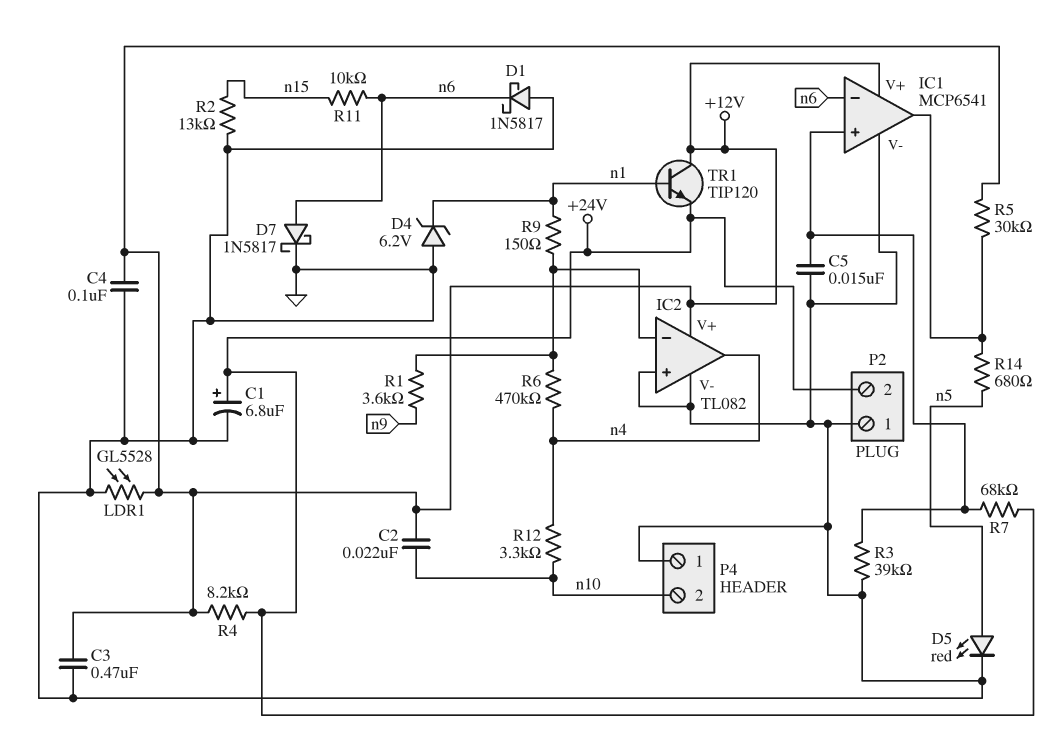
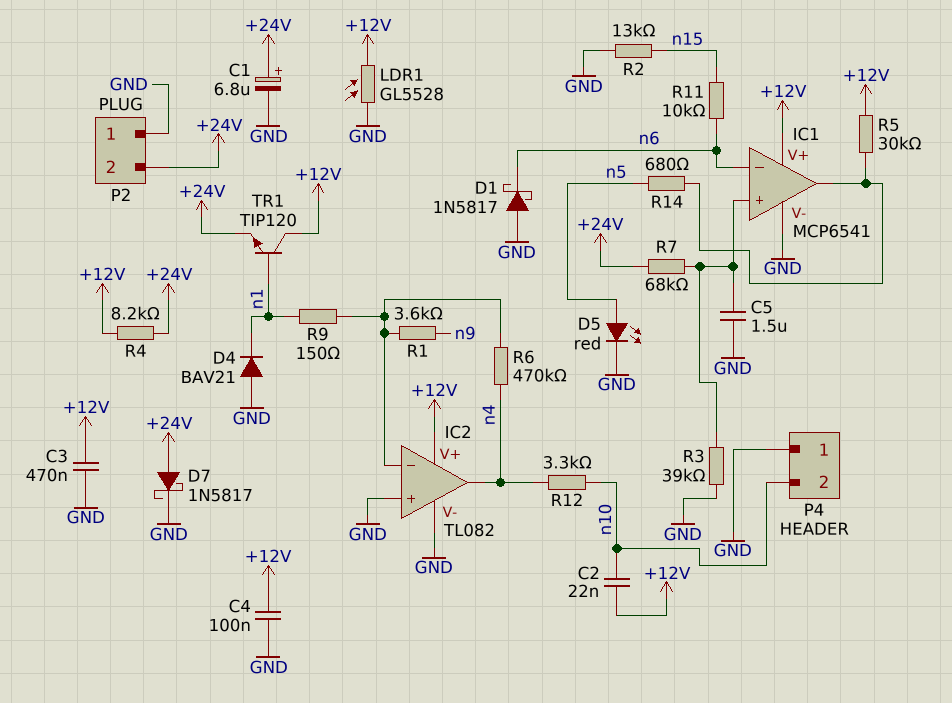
C5: 15nF (GND, IC1/in+) -> 1.5uF (GND, IC1/in+)
D4: zener 6.2V (A GND, K n1) -> diode BAV21 (A GND, K n1)
D7: schottky 1N5817 (A n6, K GND) -> schottky 1N5817 (A +24V, K GND)

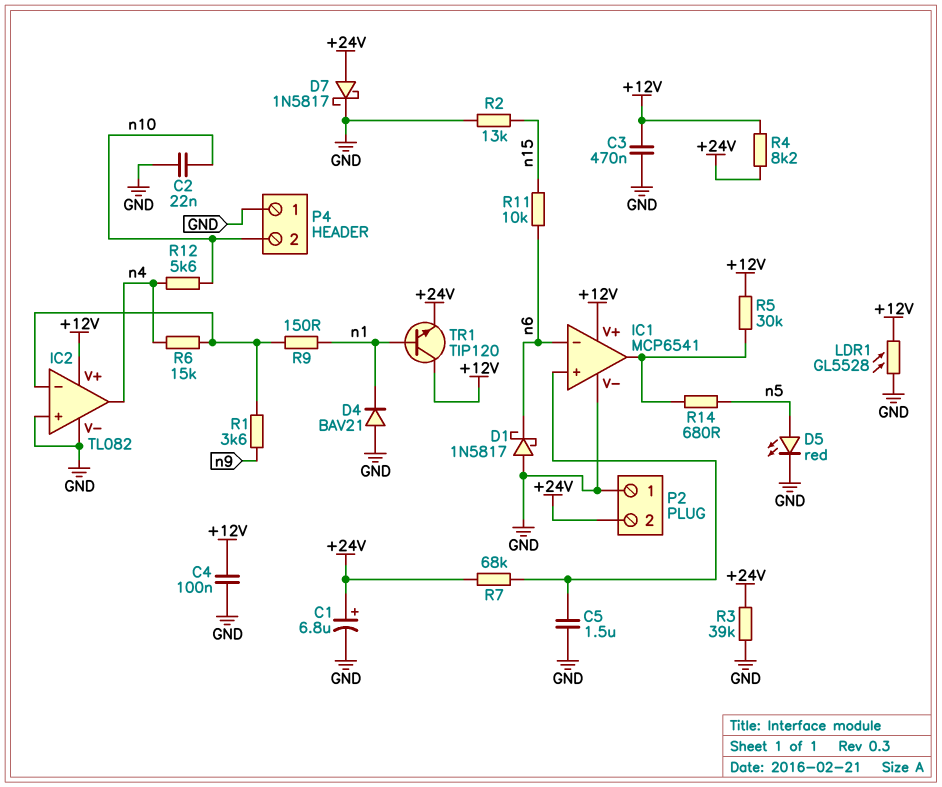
C2: 22nF (+12V, n10) -> 22nF (GND, n10)
R3: 39k (GND, IC1/in+) -> 39k (+24V, GND)
R6: 470k (IC2/in-, n4) -> 15k (IC2/in-, n4)
R12: 3.3k (n4, n10) -> 5.6k (n4, n10)

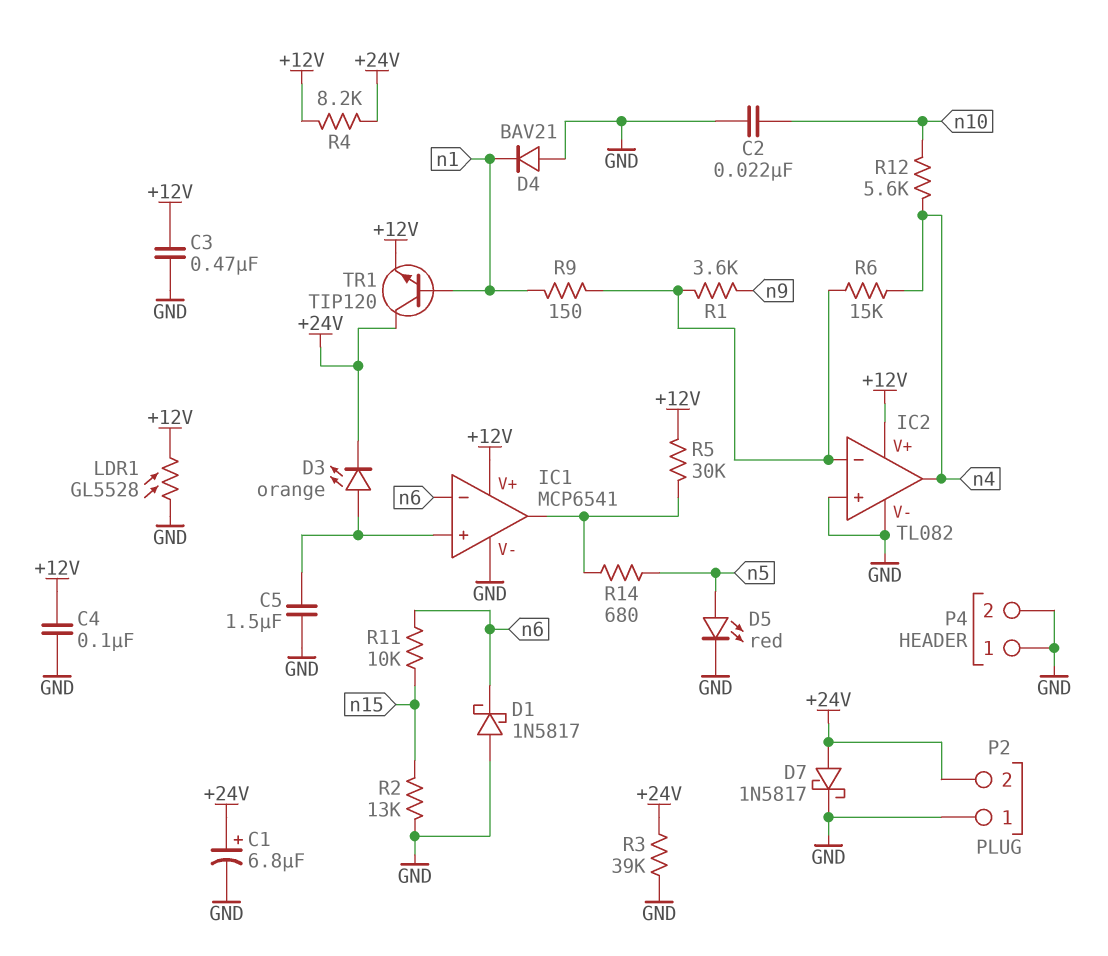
D3: none -> LED orange (A IC1/in+, K +24V)
P4 pin 2: n10 -> GND
R7: 68k (+24V, IC1/in+) -> none
TR1: NPN TIP120 (B n1, C +12V, E +24V) -> NPN TIP120 (B n1, C +24V, E +12V)

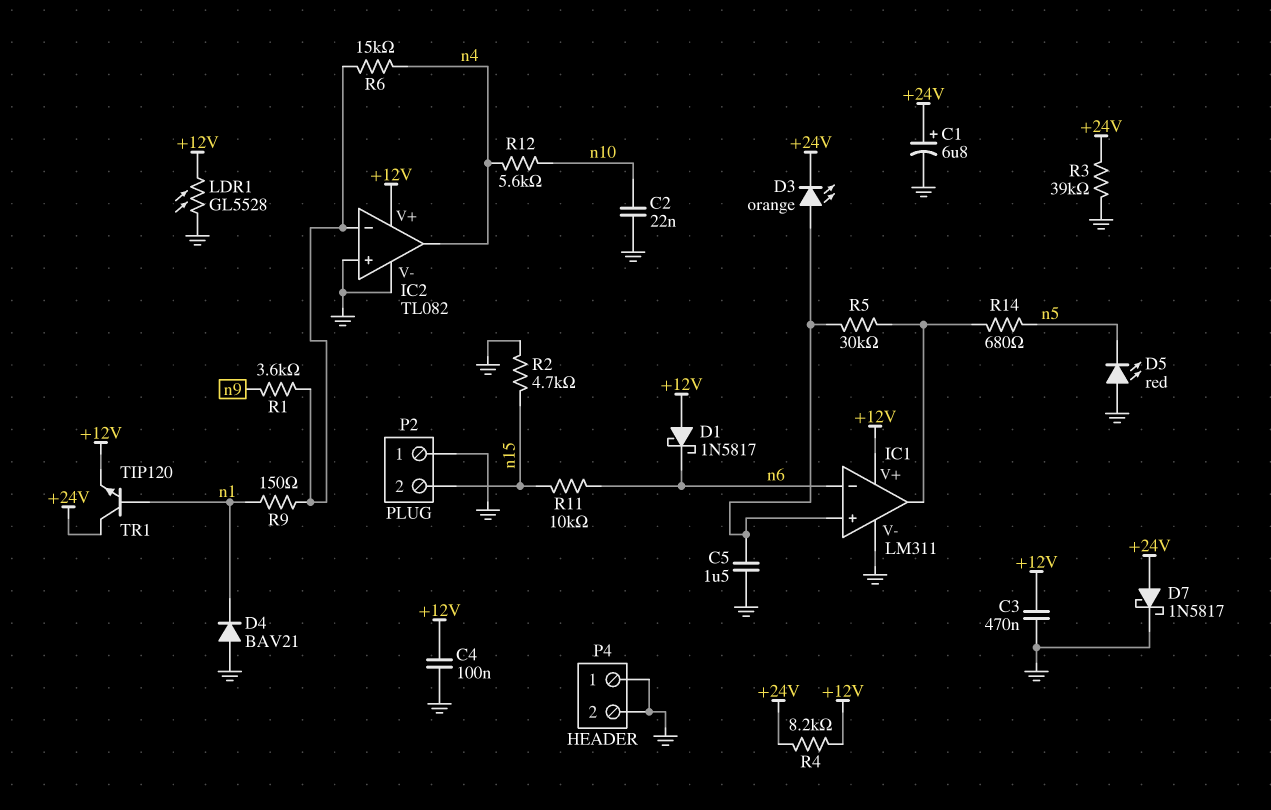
D1: schottky 1N5817 (A GND, K n6) -> schottky 1N5817 (A +12V, K n6)
D5: LED red (A n5, K GND) -> LED red (A GND, K n5)
IC1: MCP6541 -> LM311
P2 pin 2: +24V -> n15
R2: 13k (GND, n15) -> 4.7k (GND, n15)
R5: 30k (+12V, IC1/out) -> 30k (IC1/in+, IC1/out)

